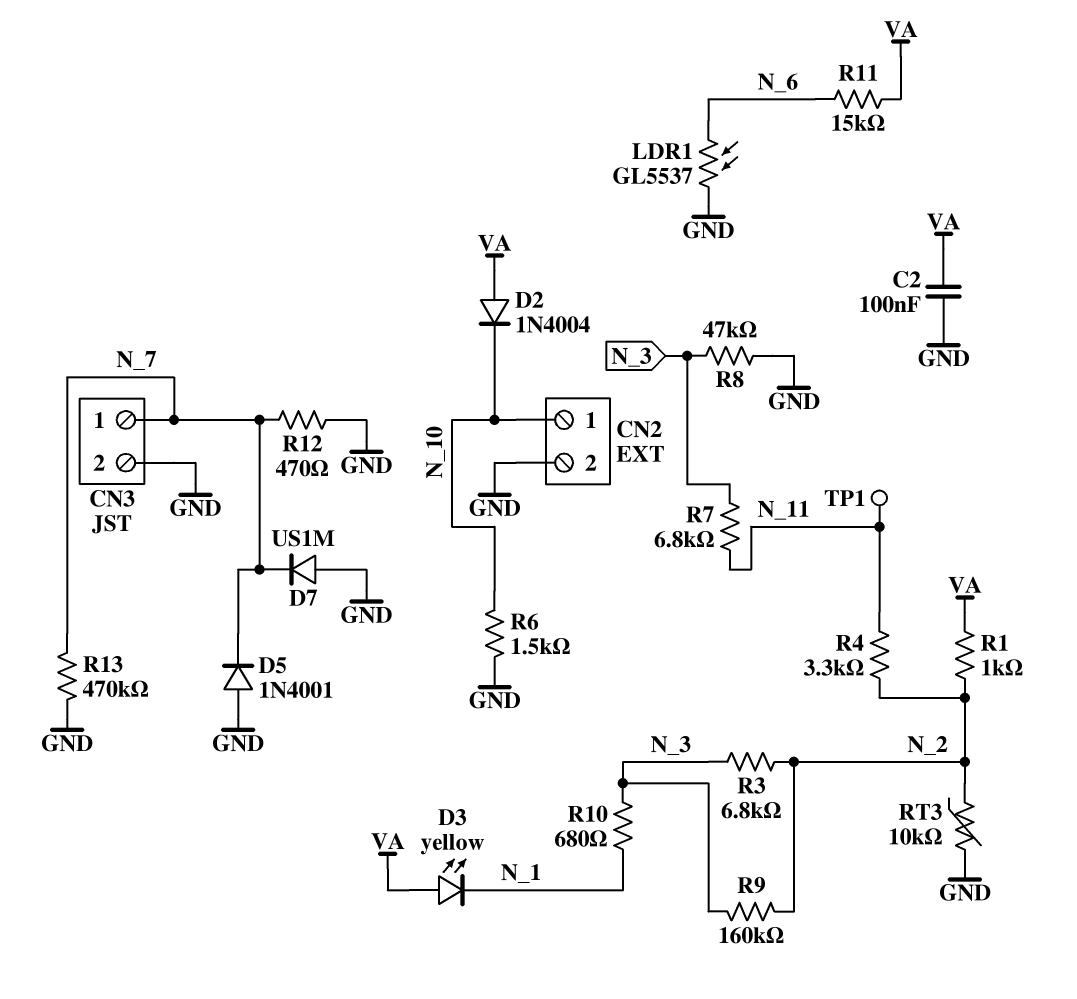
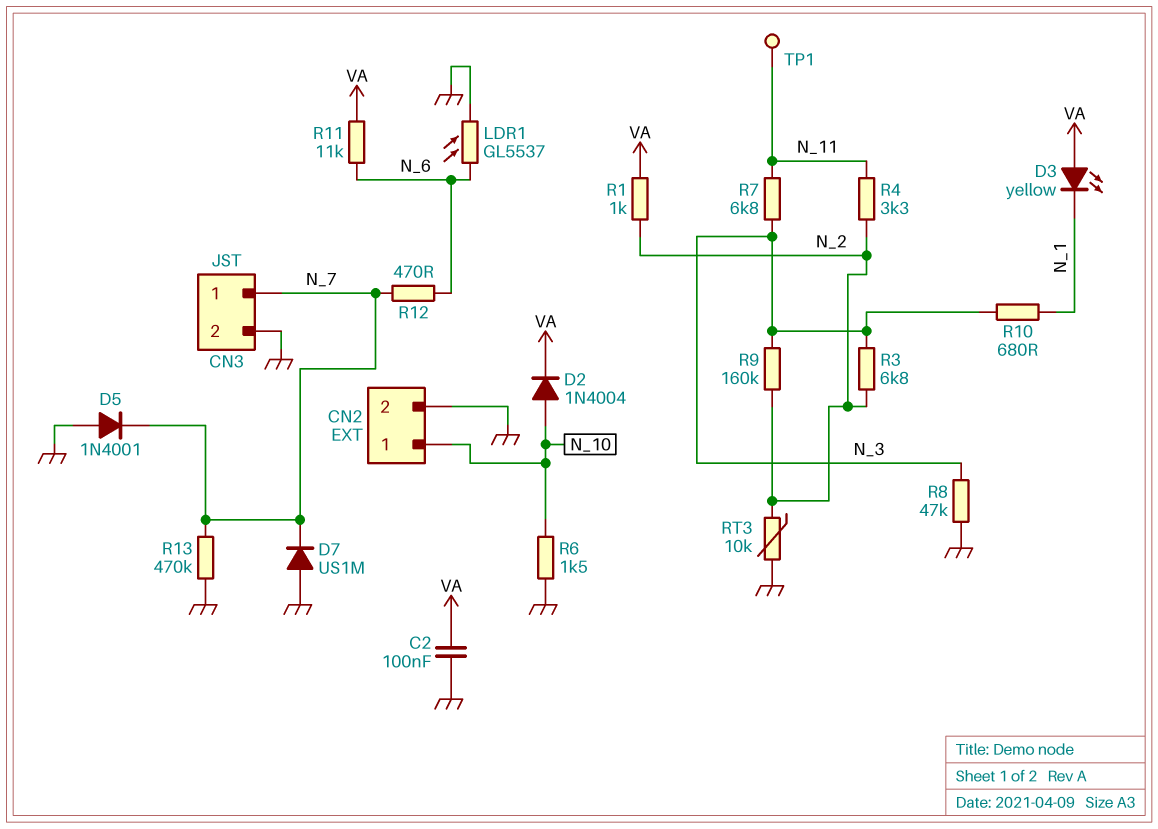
D2: diode 1N4004 (A VA, K N_10) -> diode 1N4004 (A N_10, K VA)
R11: 15k (N_6, VA) -> 11k (N_6, VA)
R12: 470 (GND, N_7) -> 470 (N_6, N_7)

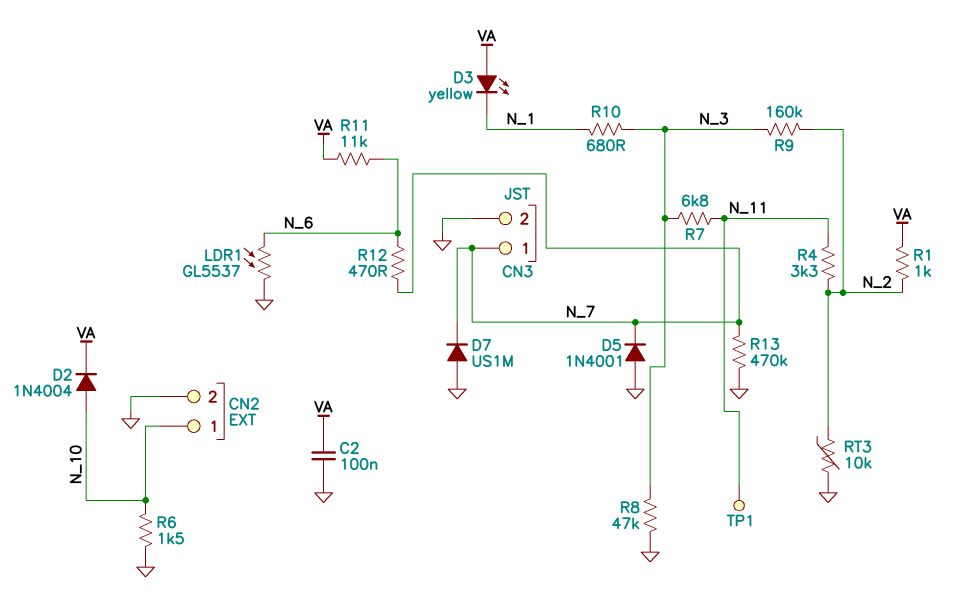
R3: 6.8k (N_2, N_3) -> none

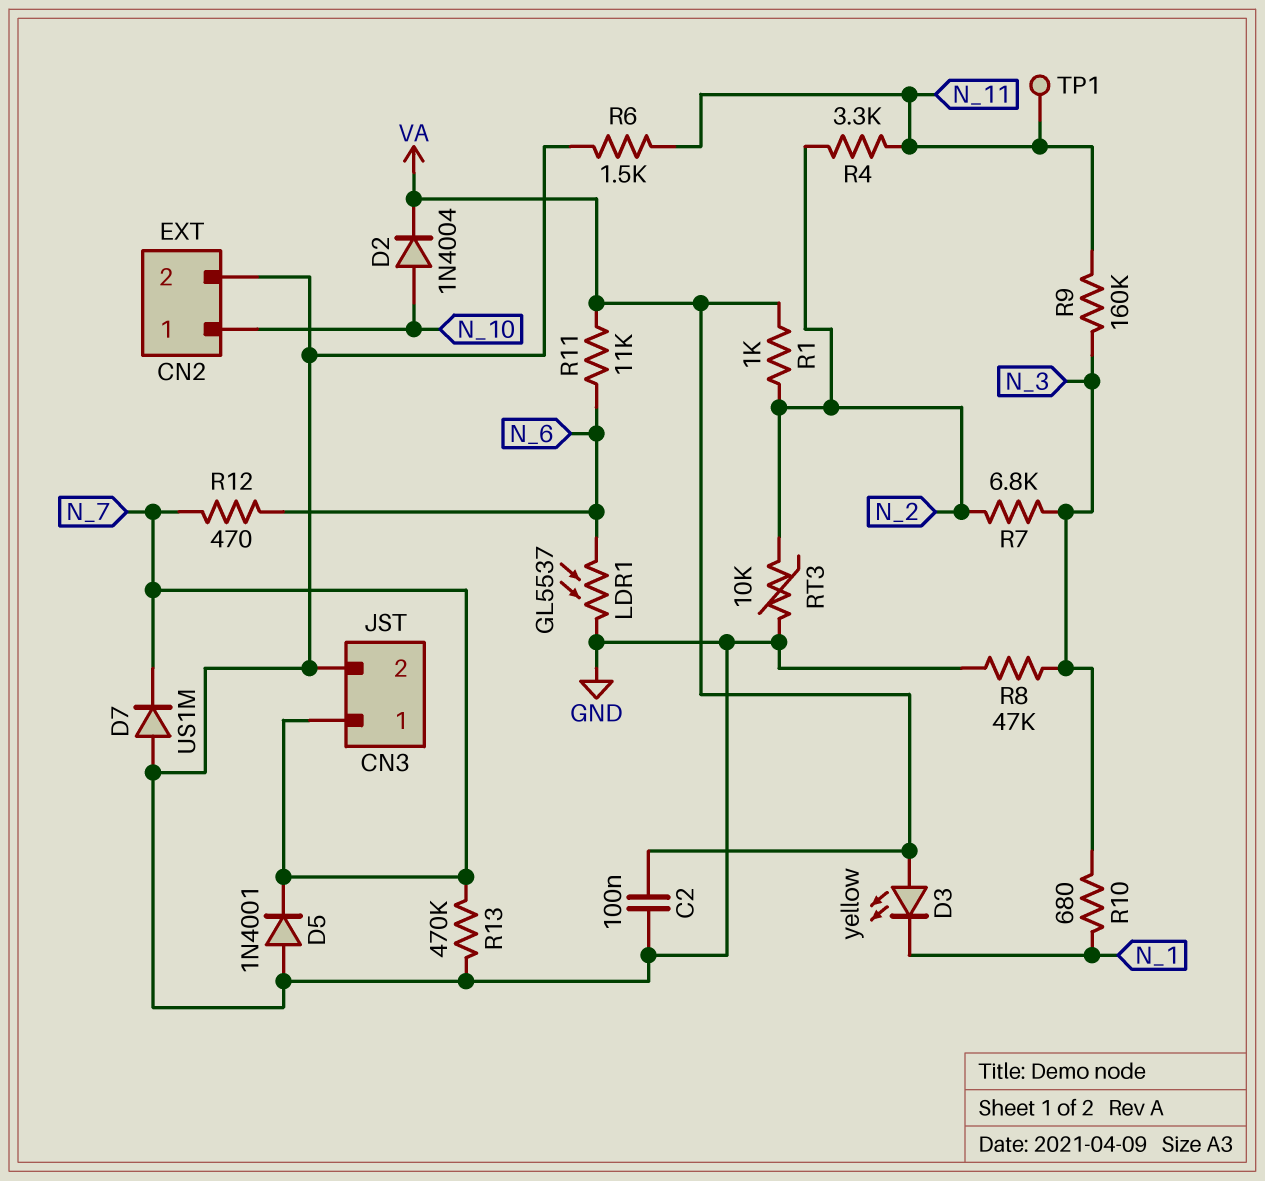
R6: 1.5k (GND, N_10) -> 1.5k (GND, N_11)
R7: 6.8k (N_3, N_11) -> 6.8k (N_2, N_3)
R9: 160k (N_2, N_3) -> 160k (N_3, N_11)

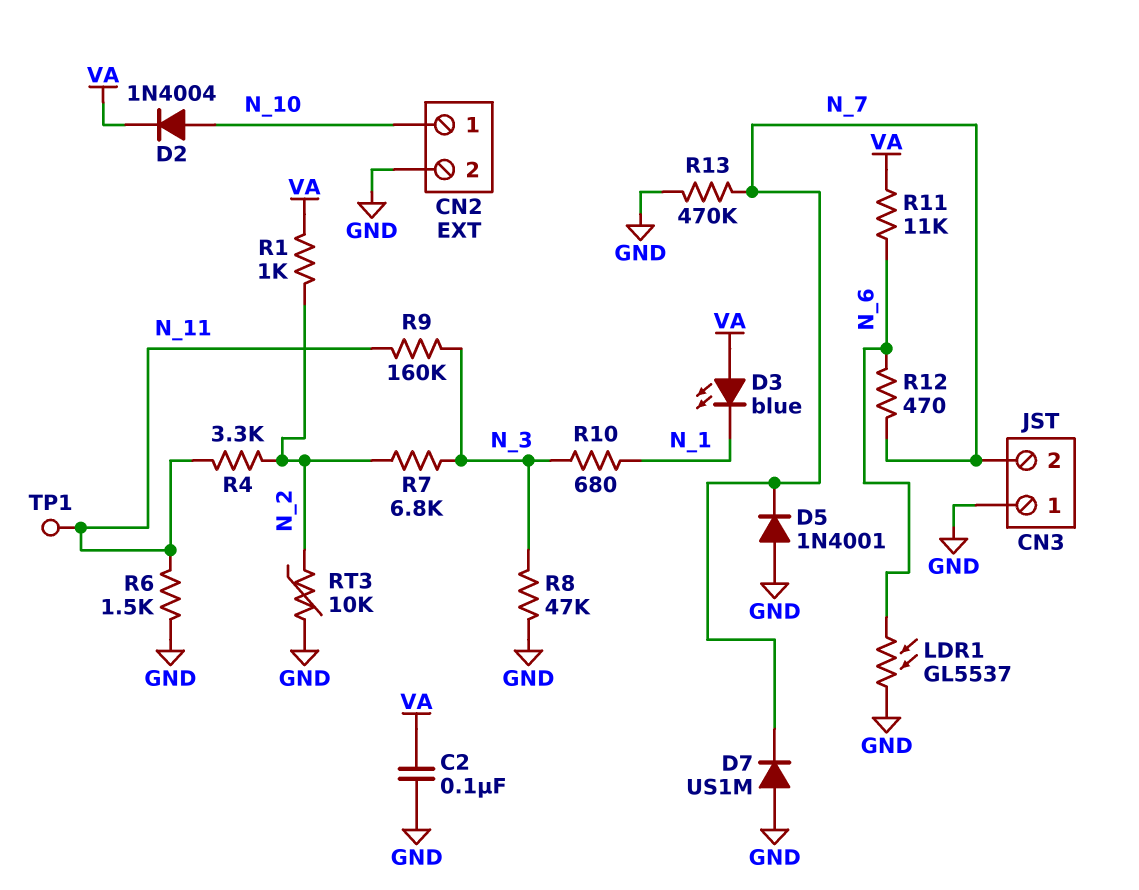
CN3 pin 1: N_7 -> GND
CN3 pin 2: GND -> N_7
D3: LED yellow (A VA, K N_1) -> LED blue (A VA, K N_1)

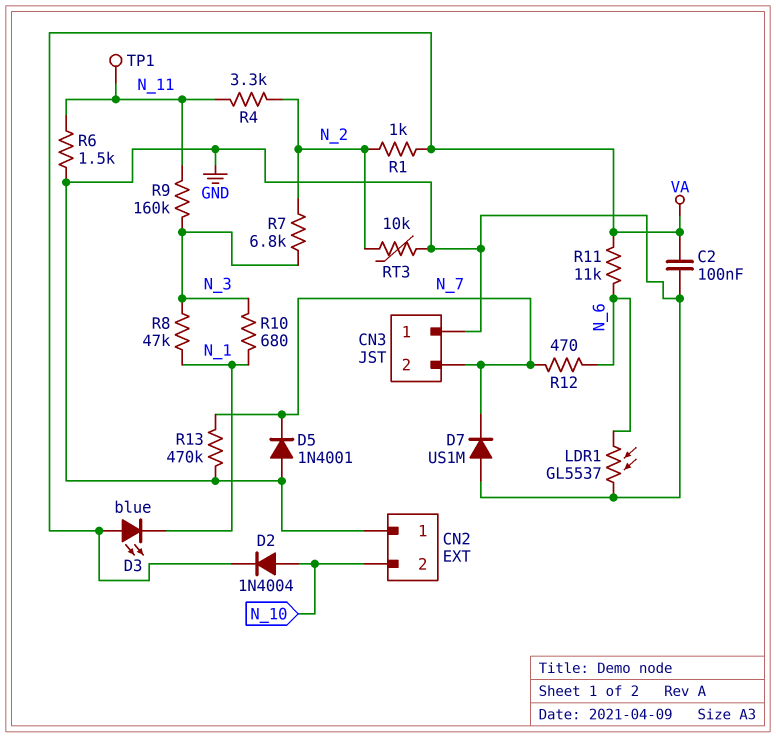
CN2 pin 1: N_10 -> GND
CN2 pin 2: GND -> N_10
R8: 47k (GND, N_3) -> 47k (N_1, N_3)

